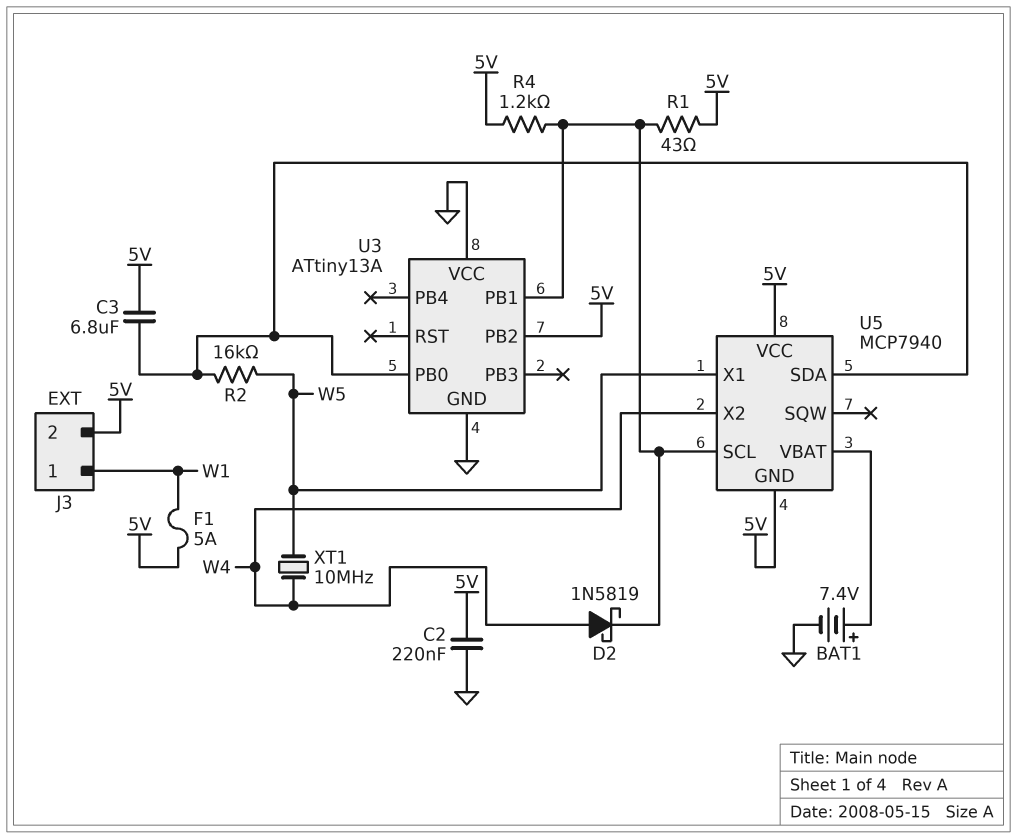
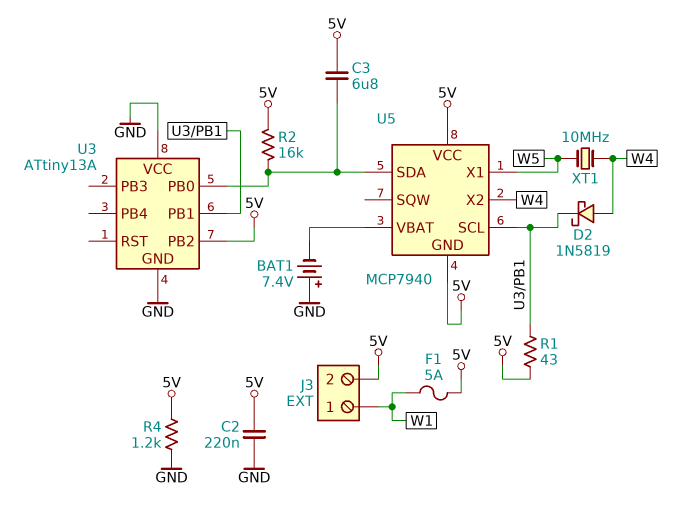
BAT1: 7.4V (plus U5/VBAT, minus GND) -> 7.4V (plus GND, minus U5/VBAT)
R2: 16k (U3/PB0, W5) -> 16k (5V, U3/PB0)
R4: 1.2k (5V, U3/PB1) -> 1.2k (5V, GND)

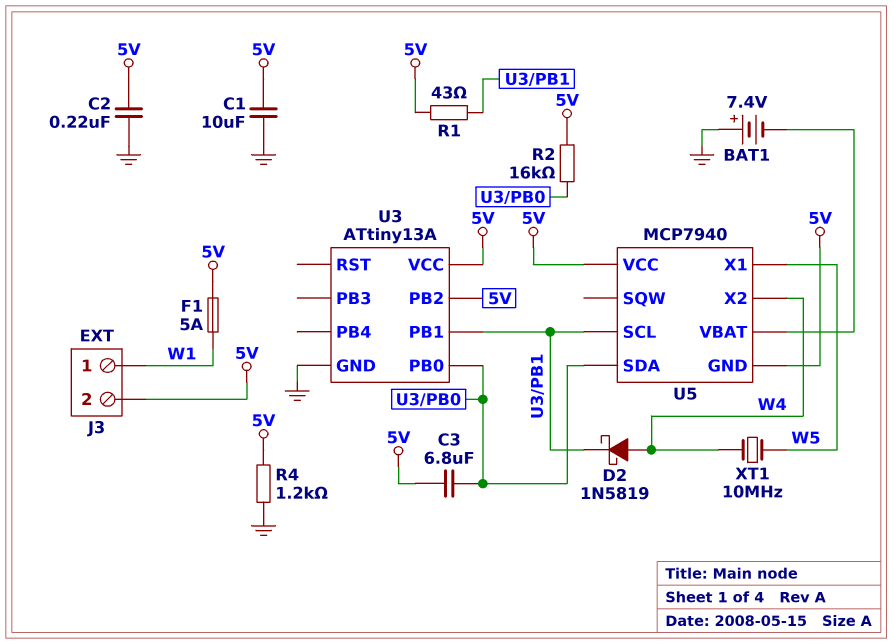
C1: none -> 10uF (5V, GND)
U3 pin VCC: GND -> 5V

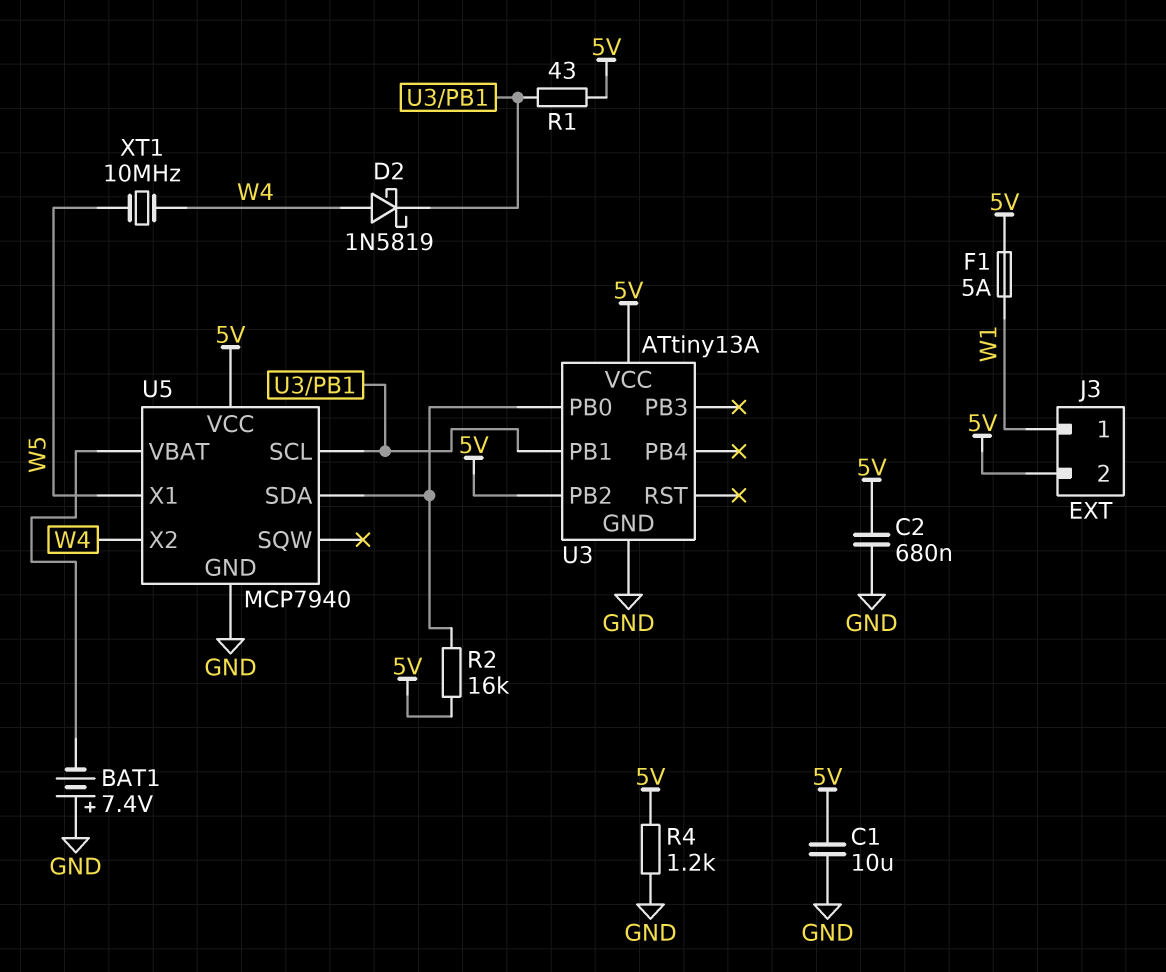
C2: 220nF (5V, GND) -> 680nF (5V, GND)
C3: 6.8uF (5V, U3/PB0) -> none
U5 pin GND: 5V -> GND

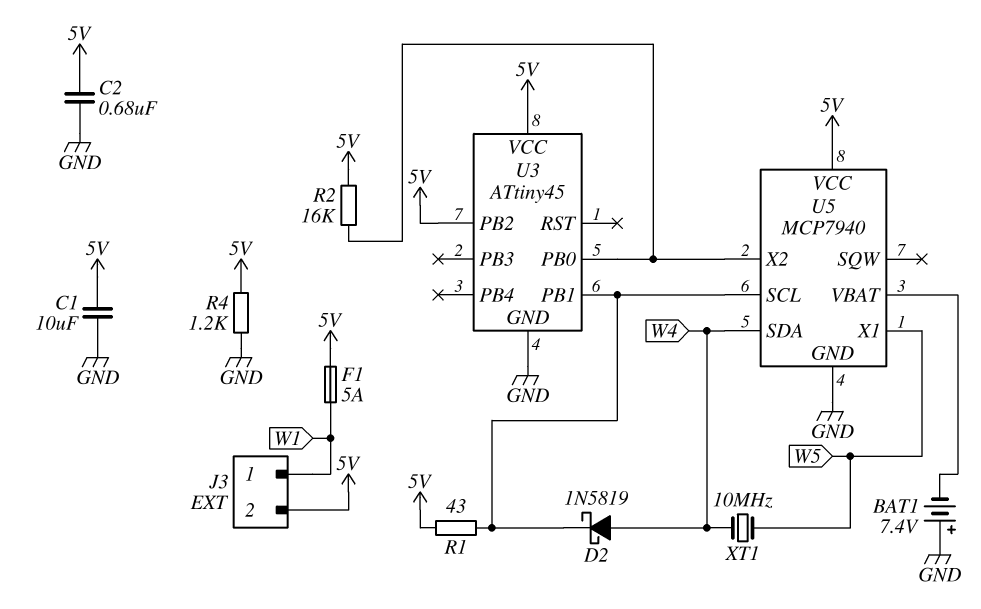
U3: ATtiny13A -> ATtiny45
U5 pin SDA: U3/PB0 -> W4
U5 pin X2: W4 -> U3/PB0

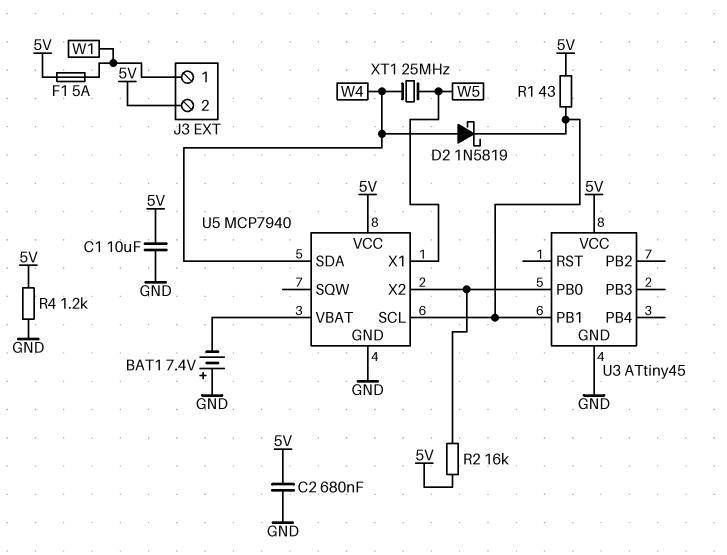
U3 pin PB2: 5V -> none
XT1: 10MHz (W4, W5) -> 25MHz (W4, W5)

